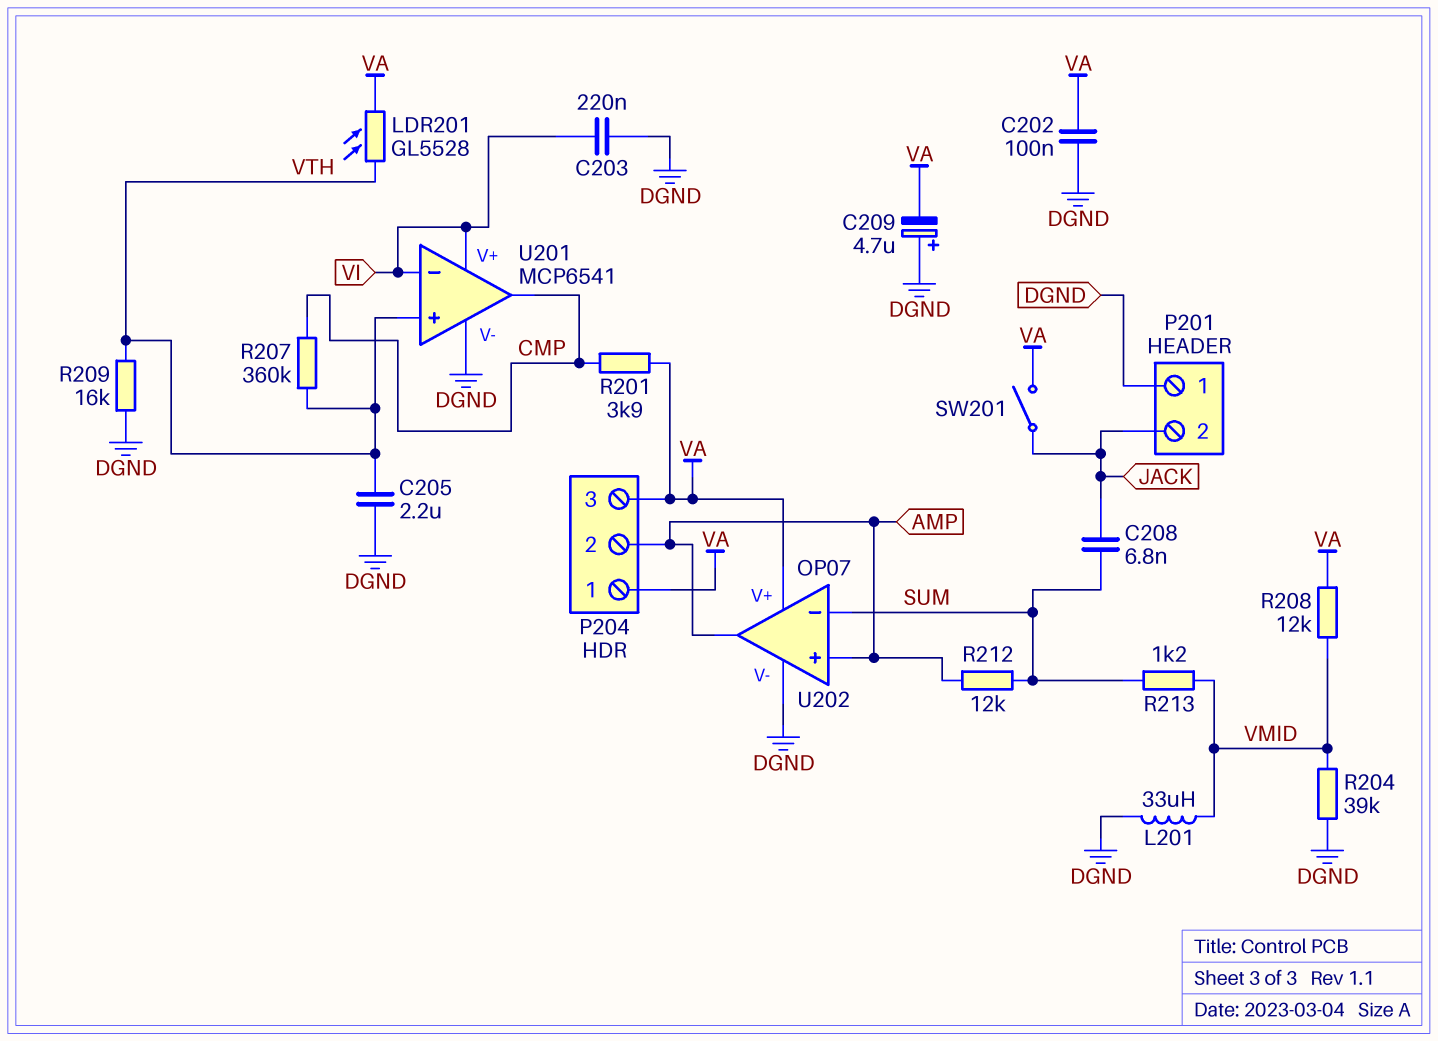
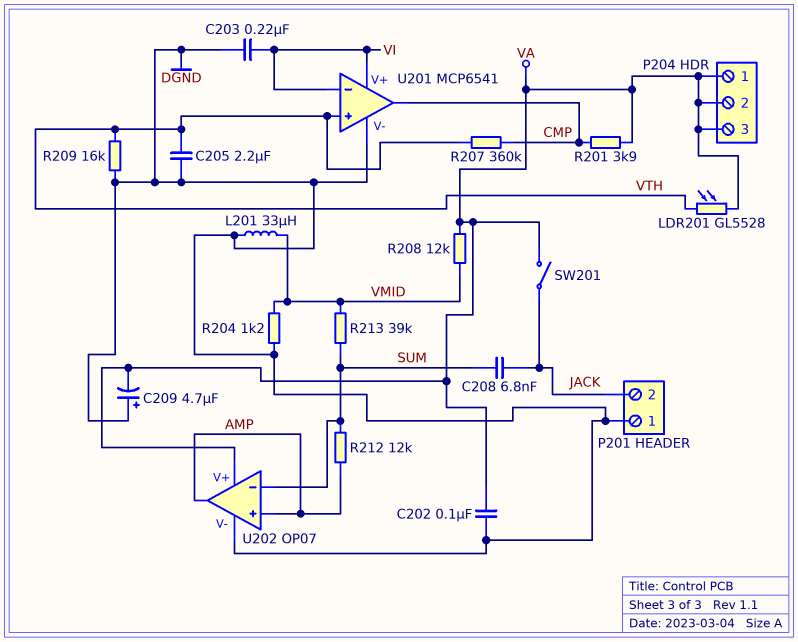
P204 pin 2: AMP -> VA
R204: 39k (DGND, VMID) -> 1.2k (DGND, VMID)
R213: 1.2k (SUM, VMID) -> 39k (SUM, VMID)

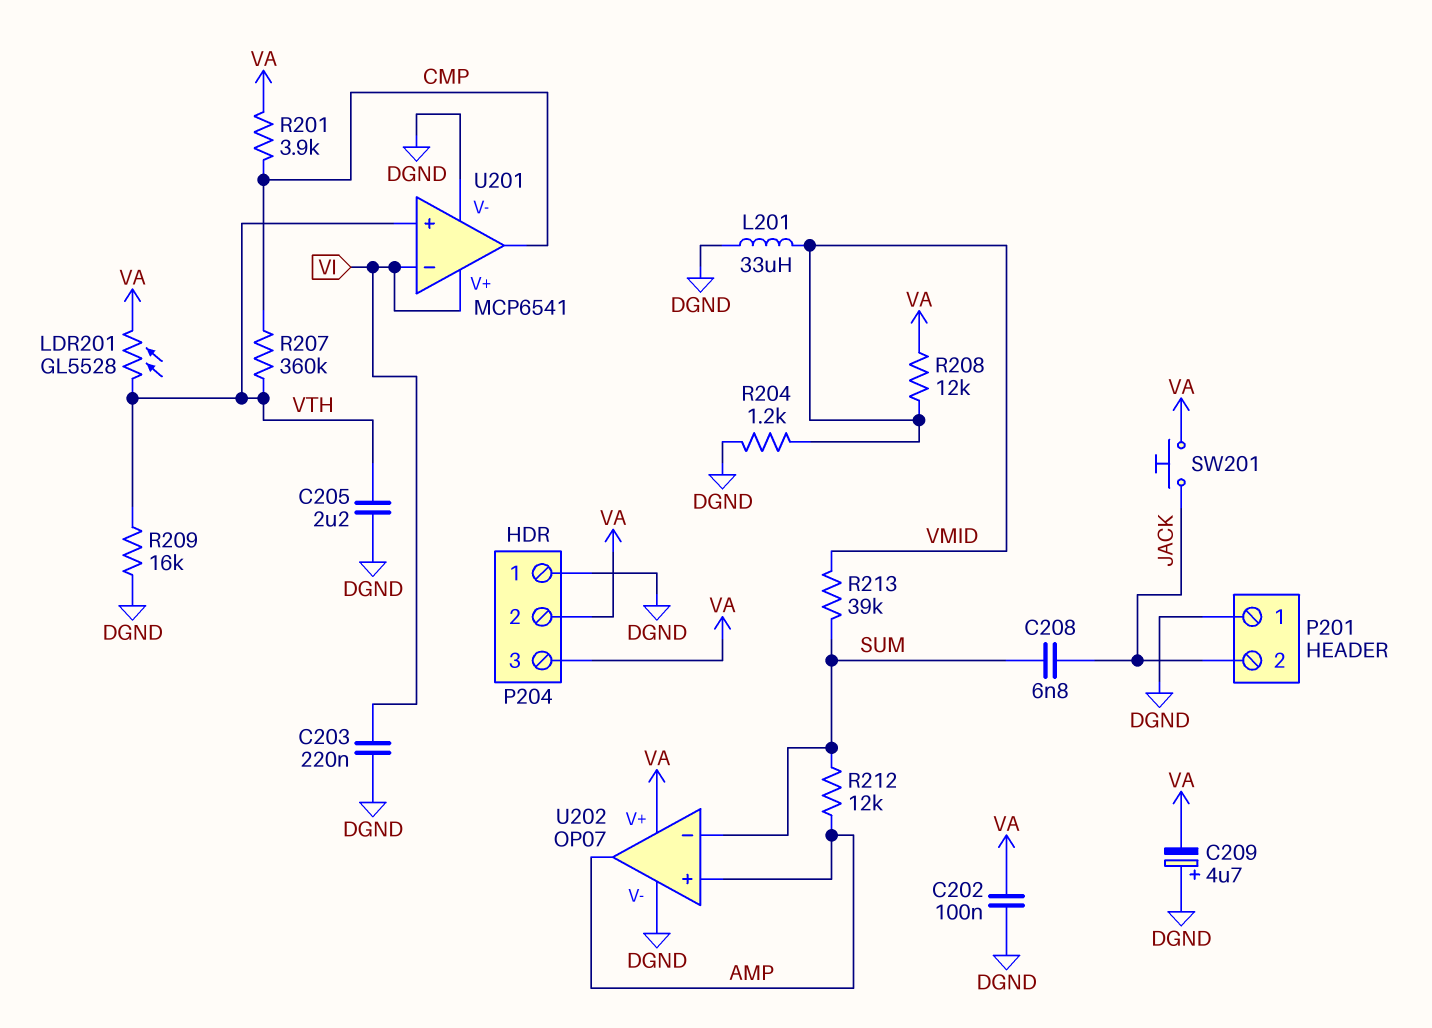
P204 pin 1: VA -> DGND
SW201: switch (JACK, VA) -> button (JACK, VA)

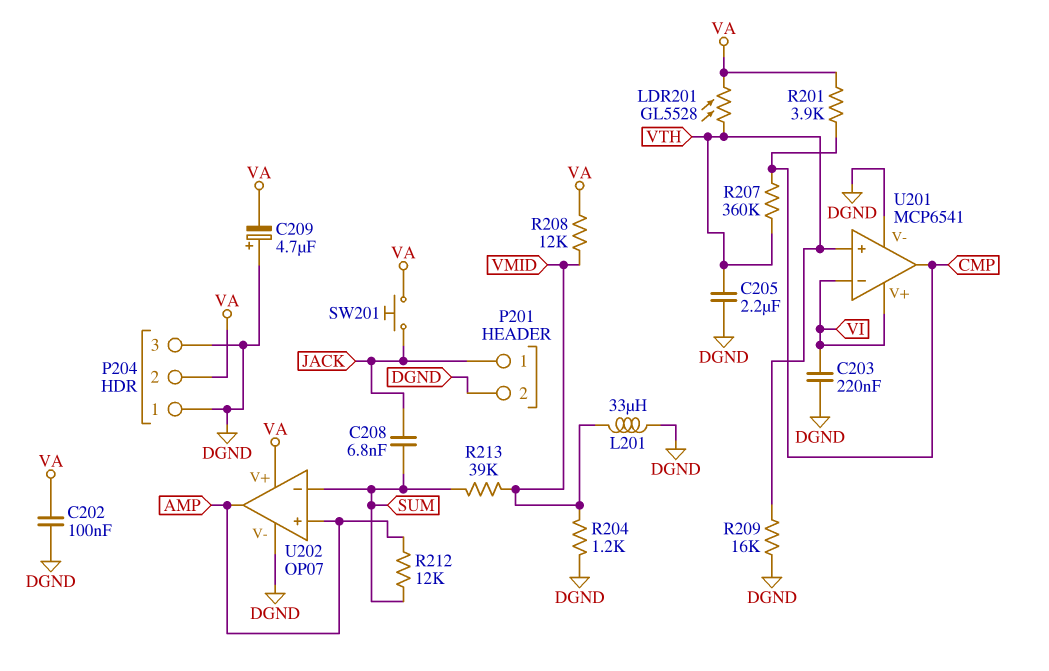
P201 pin 1: DGND -> JACK
P201 pin 2: JACK -> DGND
P204 pin 3: VA -> DGND

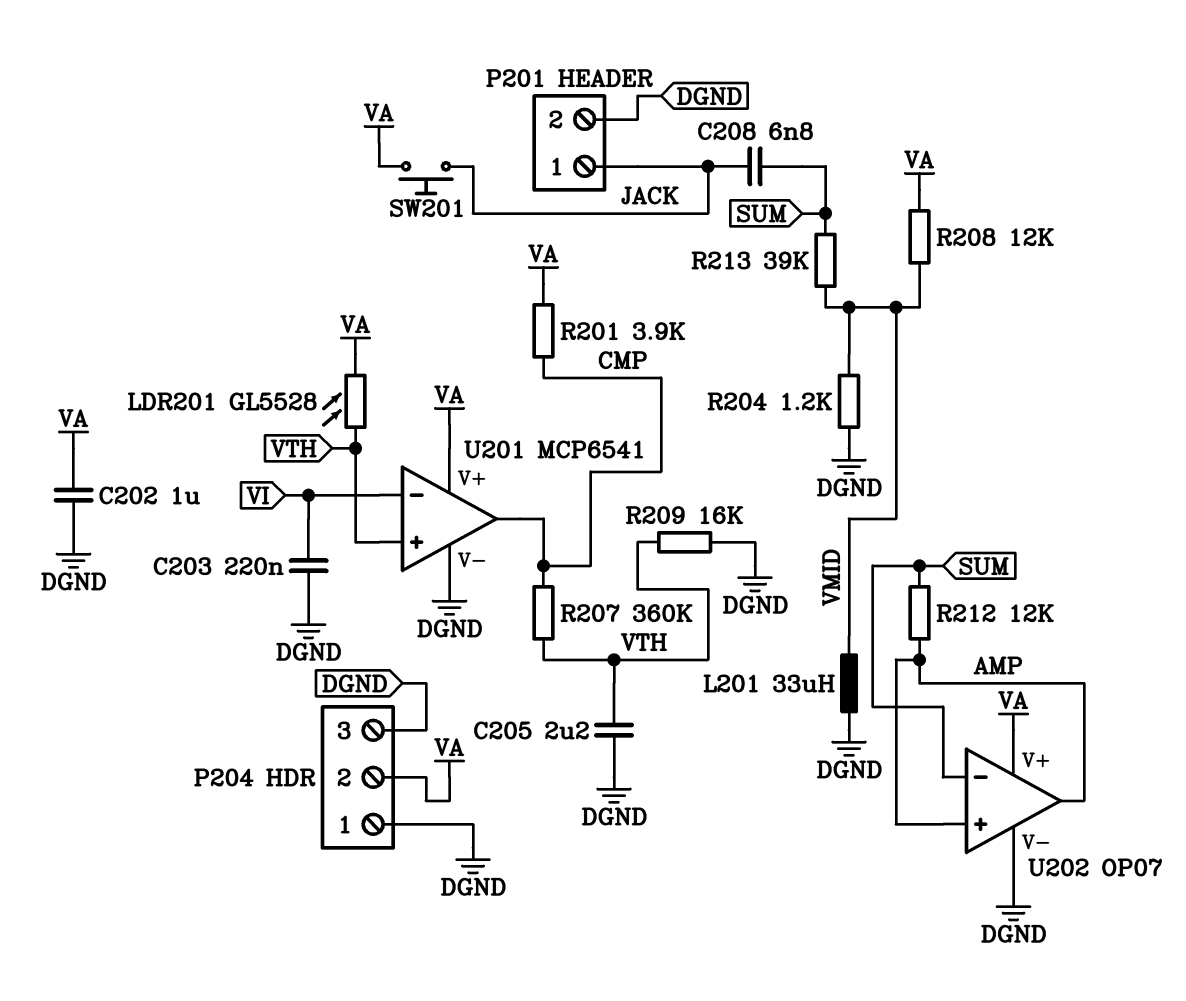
C202: 100nF (DGND, VA) -> 1uF (DGND, VA)
C209: 4.7uF (plus DGND, minus VA) -> none
U201 pin V+: VI -> VA

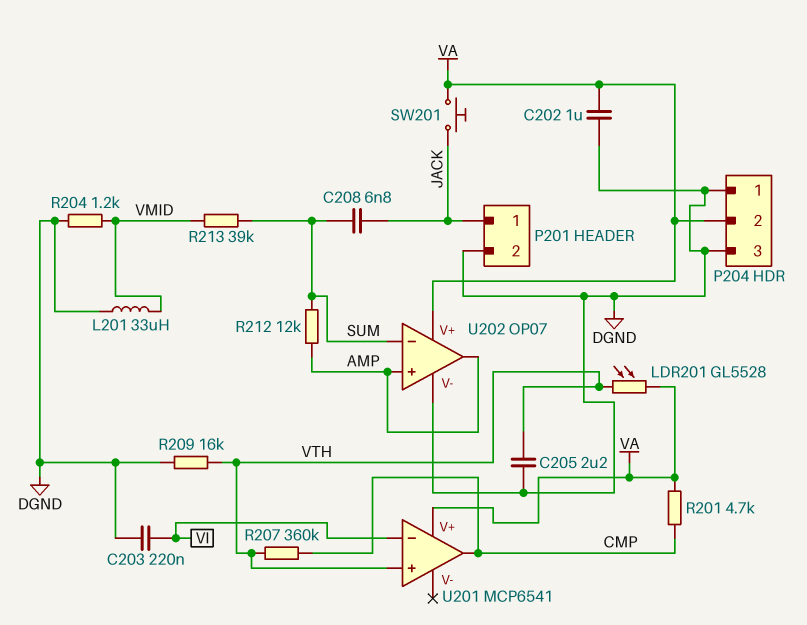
R201: 3.9k (CMP, VA) -> 4.7k (CMP, VA)
R208: 12k (VA, VMID) -> none
U201 pin V-: DGND -> none

